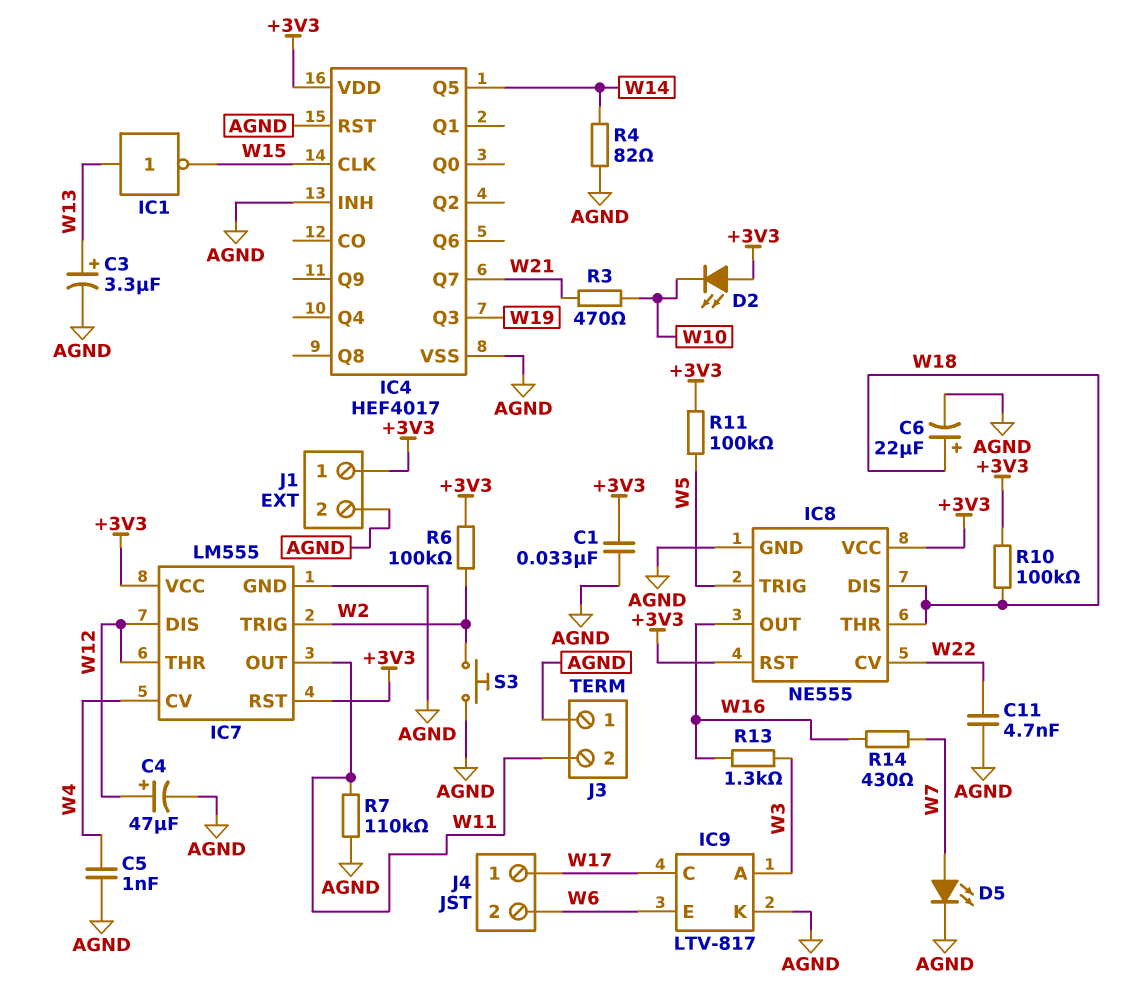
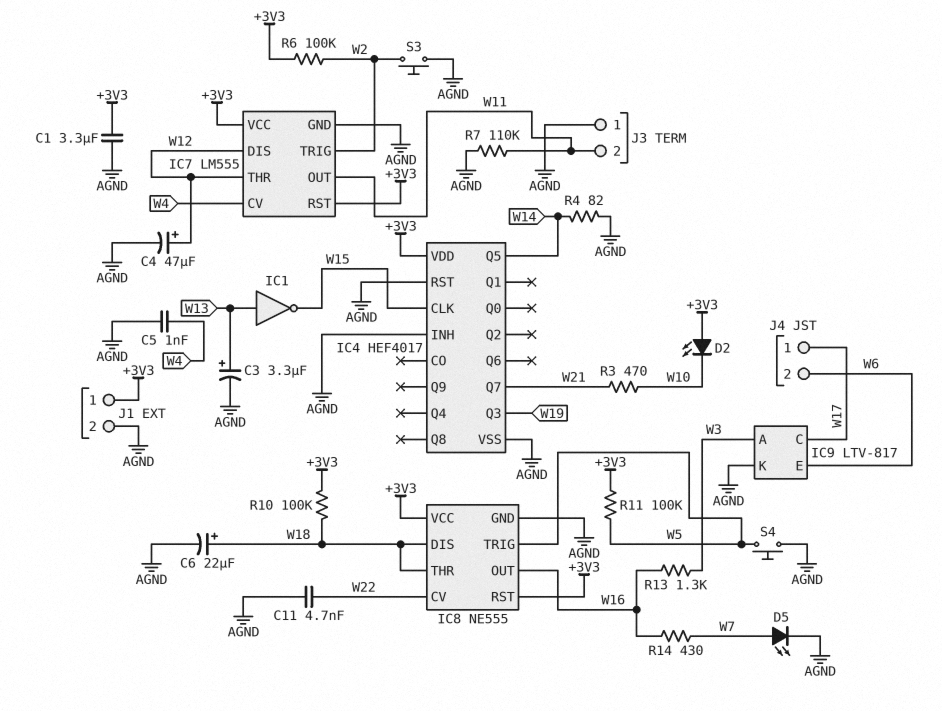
C1: 33nF (+3V3, AGND) -> 3.3uF (+3V3, AGND)
S4: none -> button (AGND, W5)

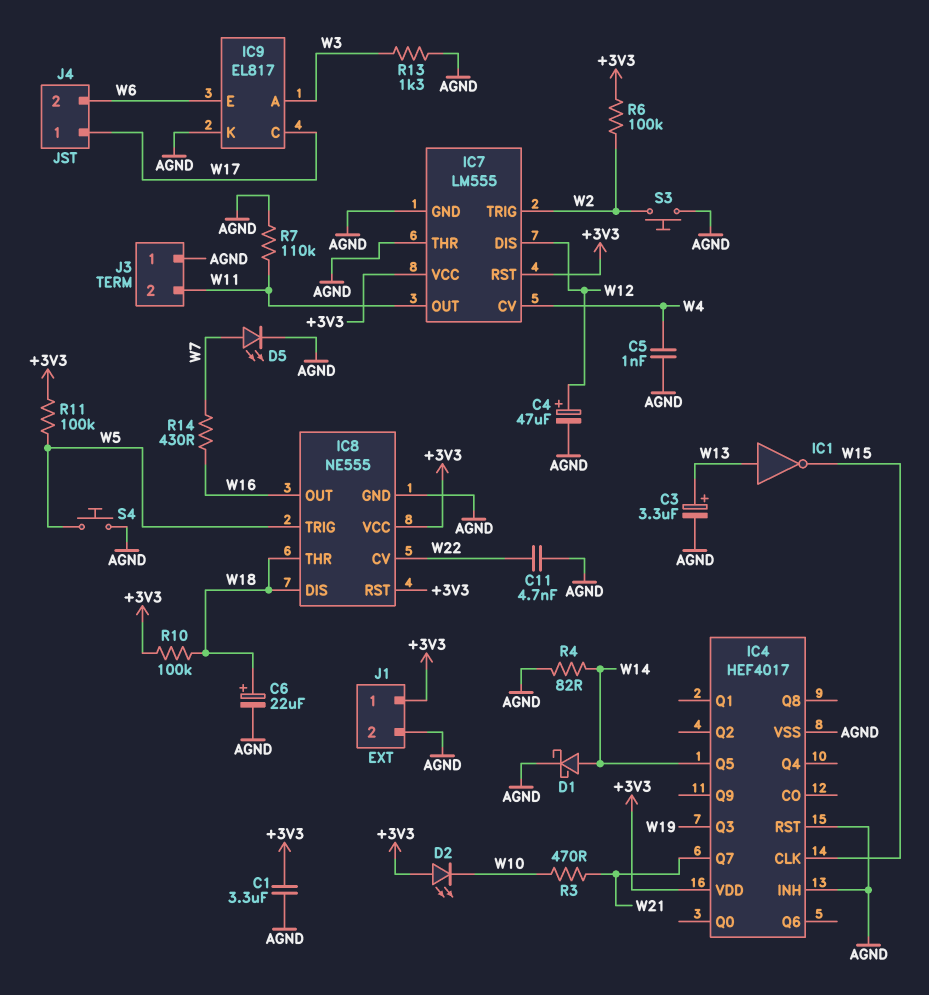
D1: none -> schottky (A W14, K AGND)
IC7 pin THR: W12 -> AGND
IC9: LTV-817 -> EL817
R13: 1.3k (W3, W16) -> 1.3k (AGND, W3)

